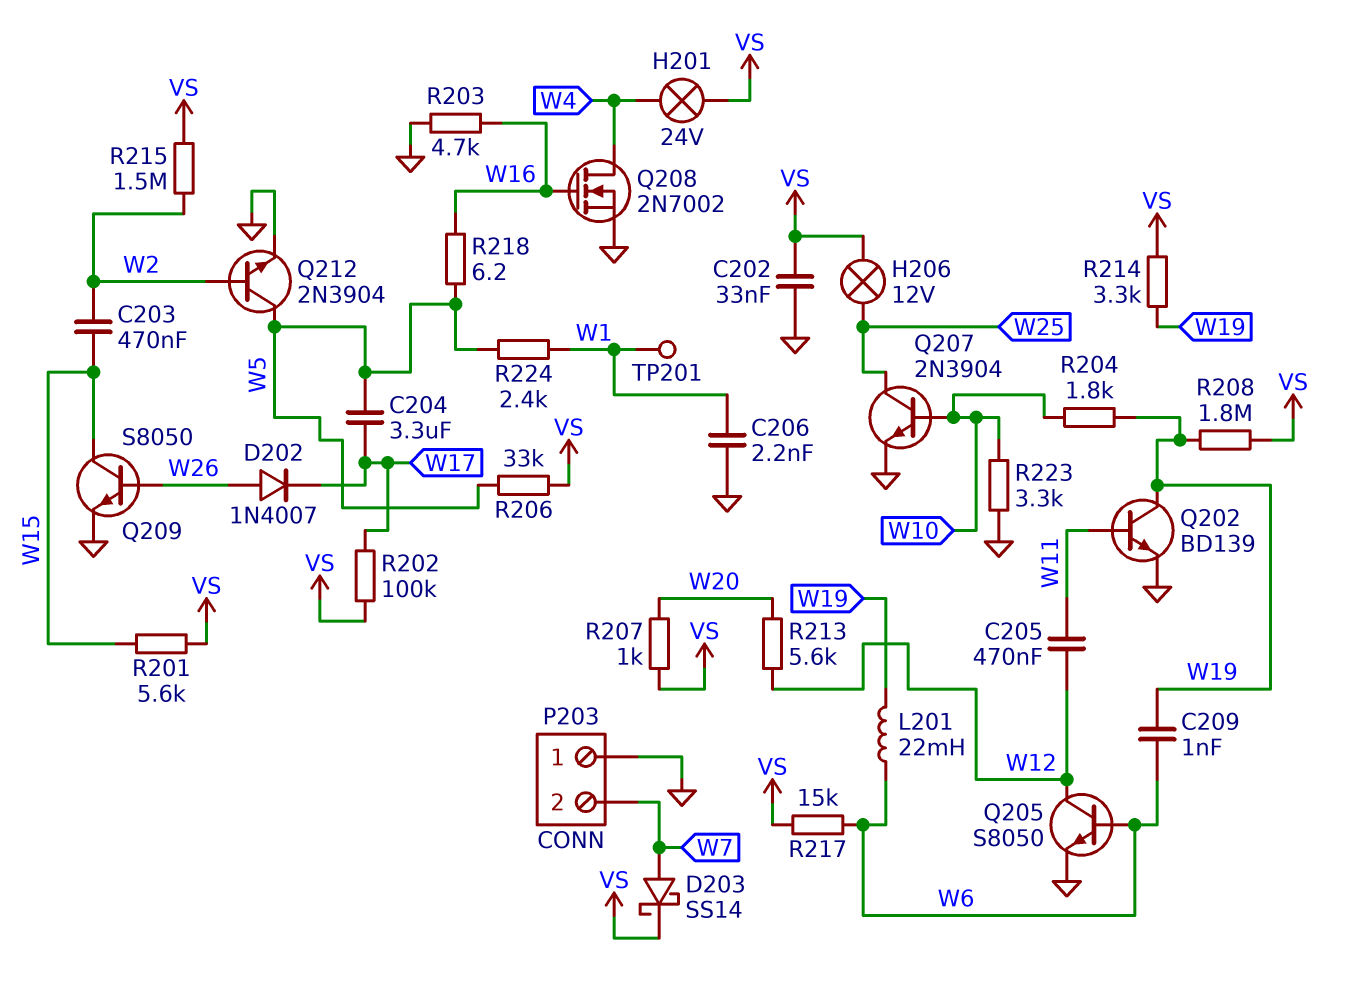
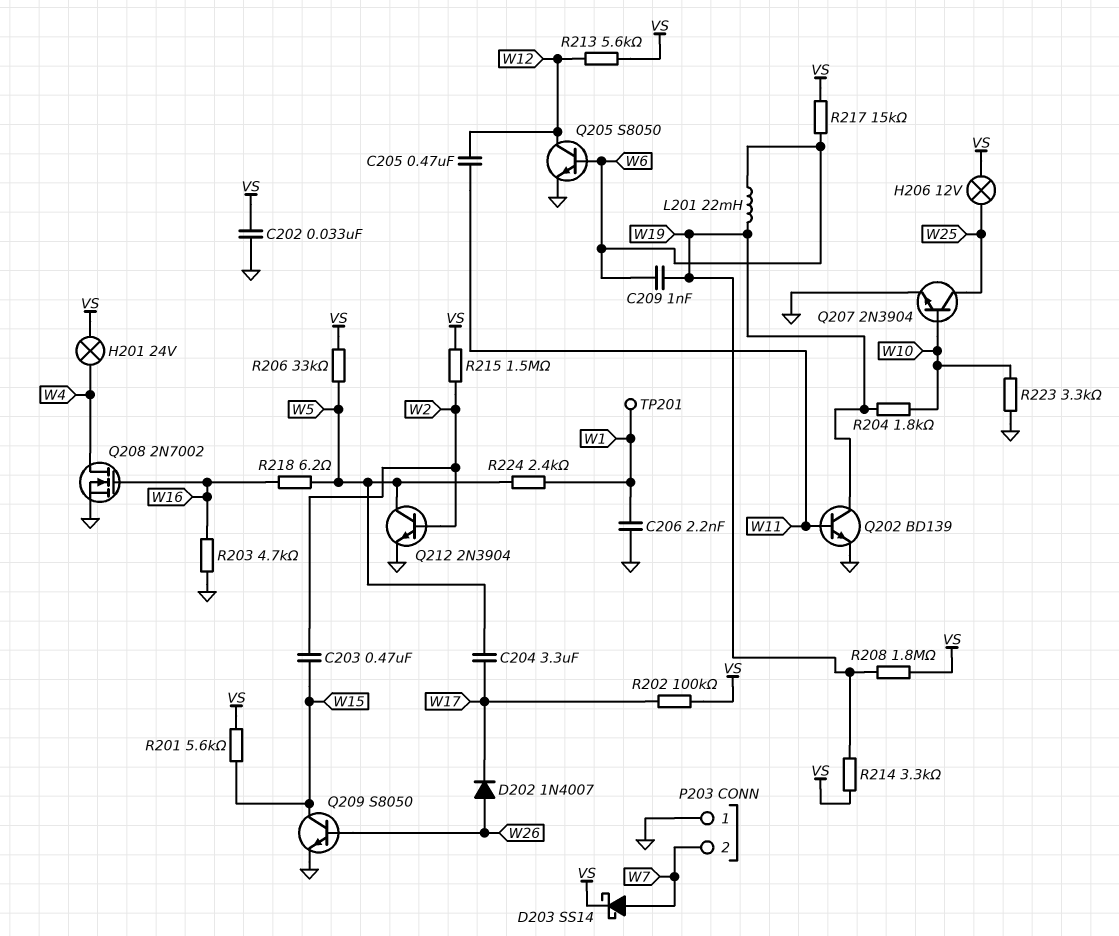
R207: 1k (VS, W20) -> none
R213: 5.6k (W12, W20) -> 5.6k (VS, W12)

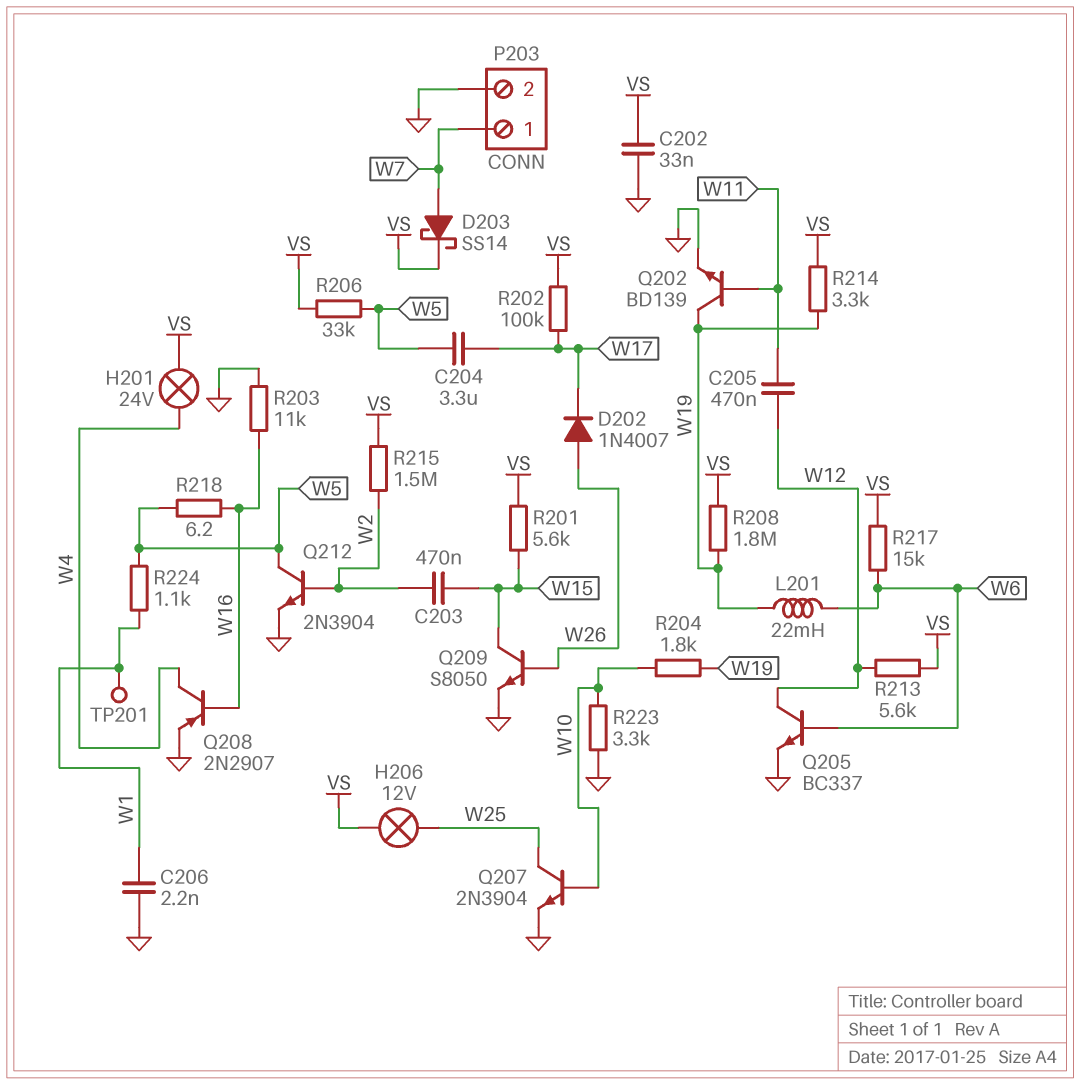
C209: 1nF (W6, W19) -> none
P203 pin 1: GND -> W7
P203 pin 2: W7 -> GND
Q205: NPN S8050 (B W6, C W12, E GND) -> NPN BC337 (B W6, C W12, E GND)
Q208: NMOS 2N7002 (G W16, D W4, S GND) -> PNP 2N2907 (B W16, C W4, E GND)
R203: 4.7k (GND, W16) -> 11k (GND, W16)
R224: 2.4k (W1, W5) -> 1.1k (W1, W5)

